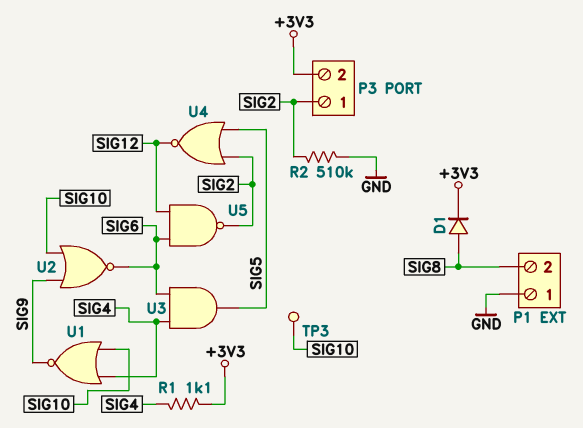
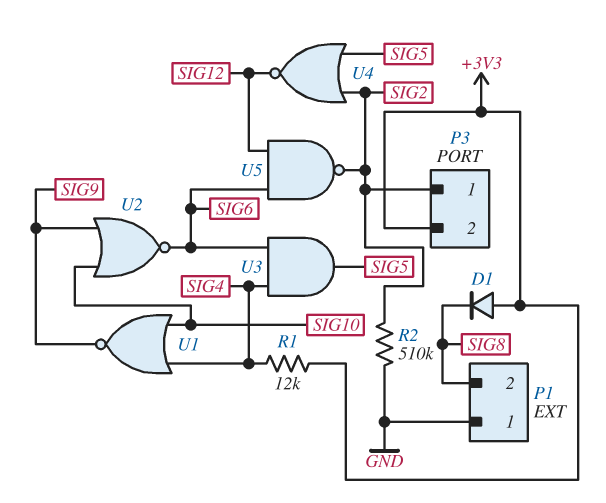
D1: diode (A SIG8, K +3V3) -> diode (A +3V3, K SIG8)
R1: 1.1k (+3V3, SIG4) -> 12k (+3V3, SIG4)
TP3: test point (SIG10) -> none

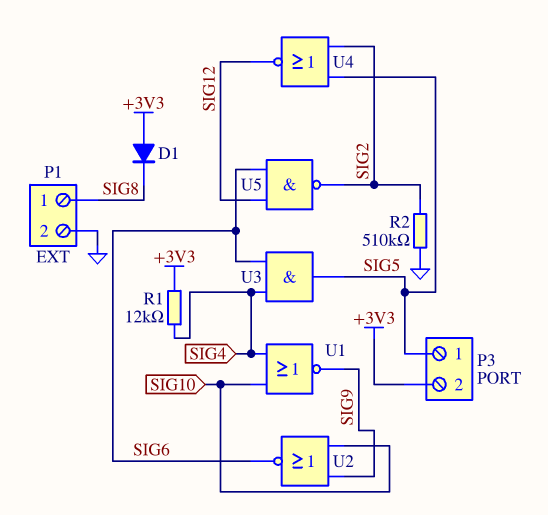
P1 pin 1: GND -> SIG8
P1 pin 2: SIG8 -> GND
P3 pin 1: SIG2 -> SIG5

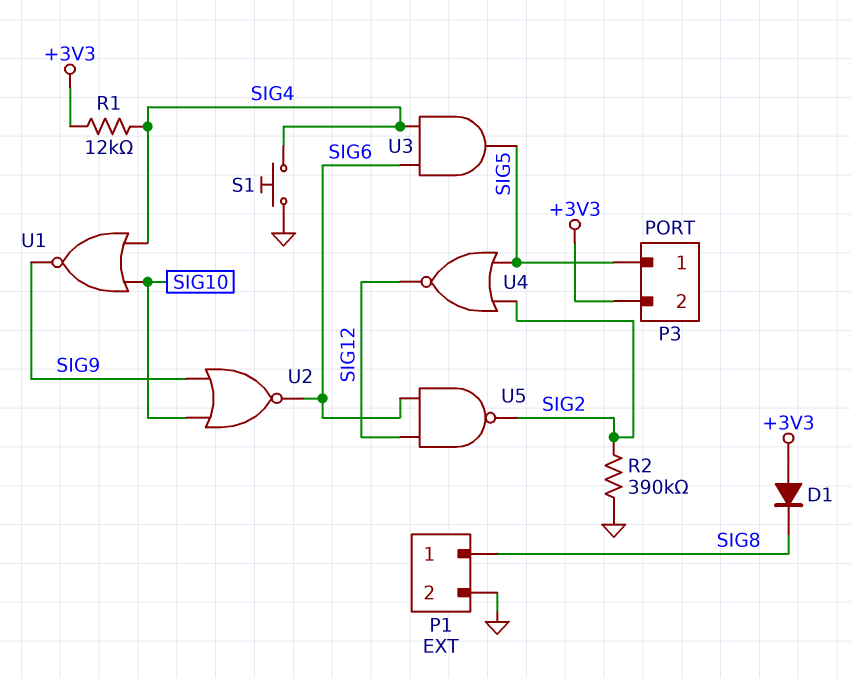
R2: 510k (GND, SIG2) -> 390k (GND, SIG2)
S1: none -> button (GND, SIG4)

